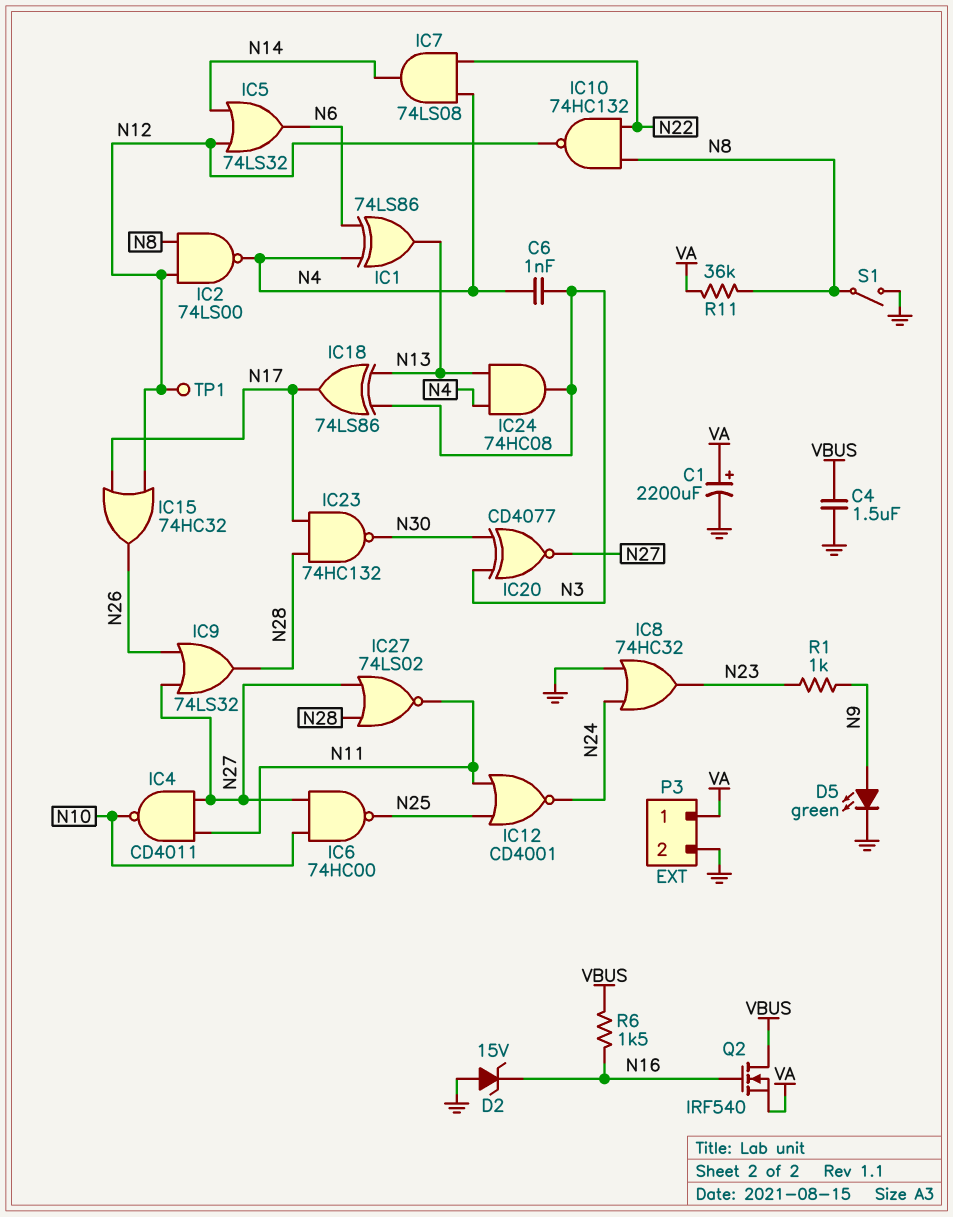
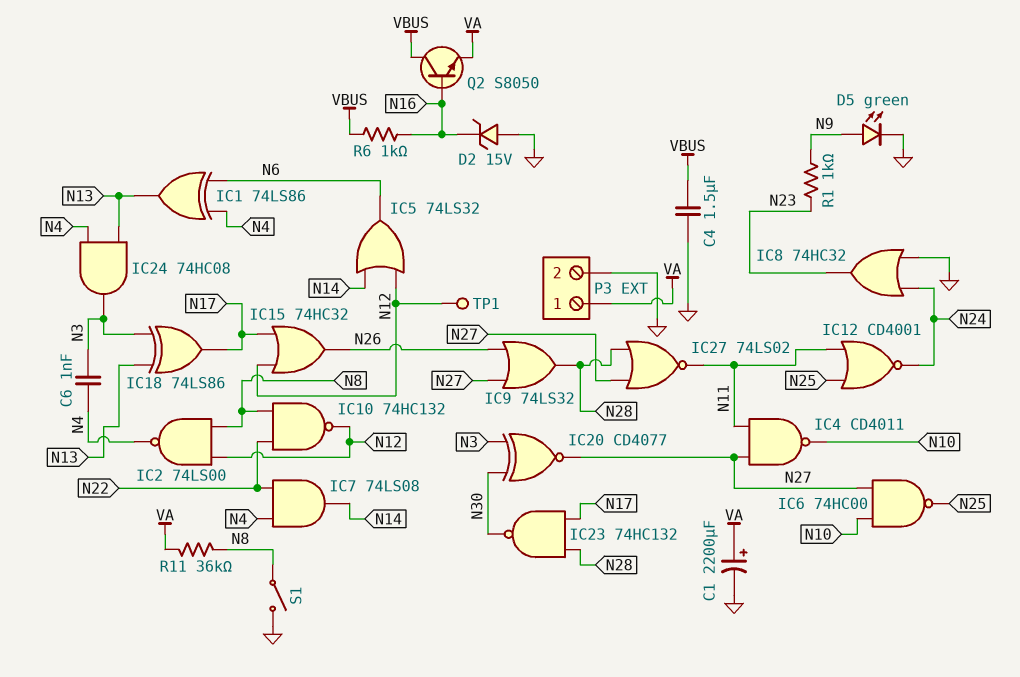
Q2: NMOS IRF540 (G N16, D VBUS, S VA) -> NPN S8050 (B N16, C VBUS, E VA)
R6: 1.5k (N16, VBUS) -> 1k (N16, VBUS)

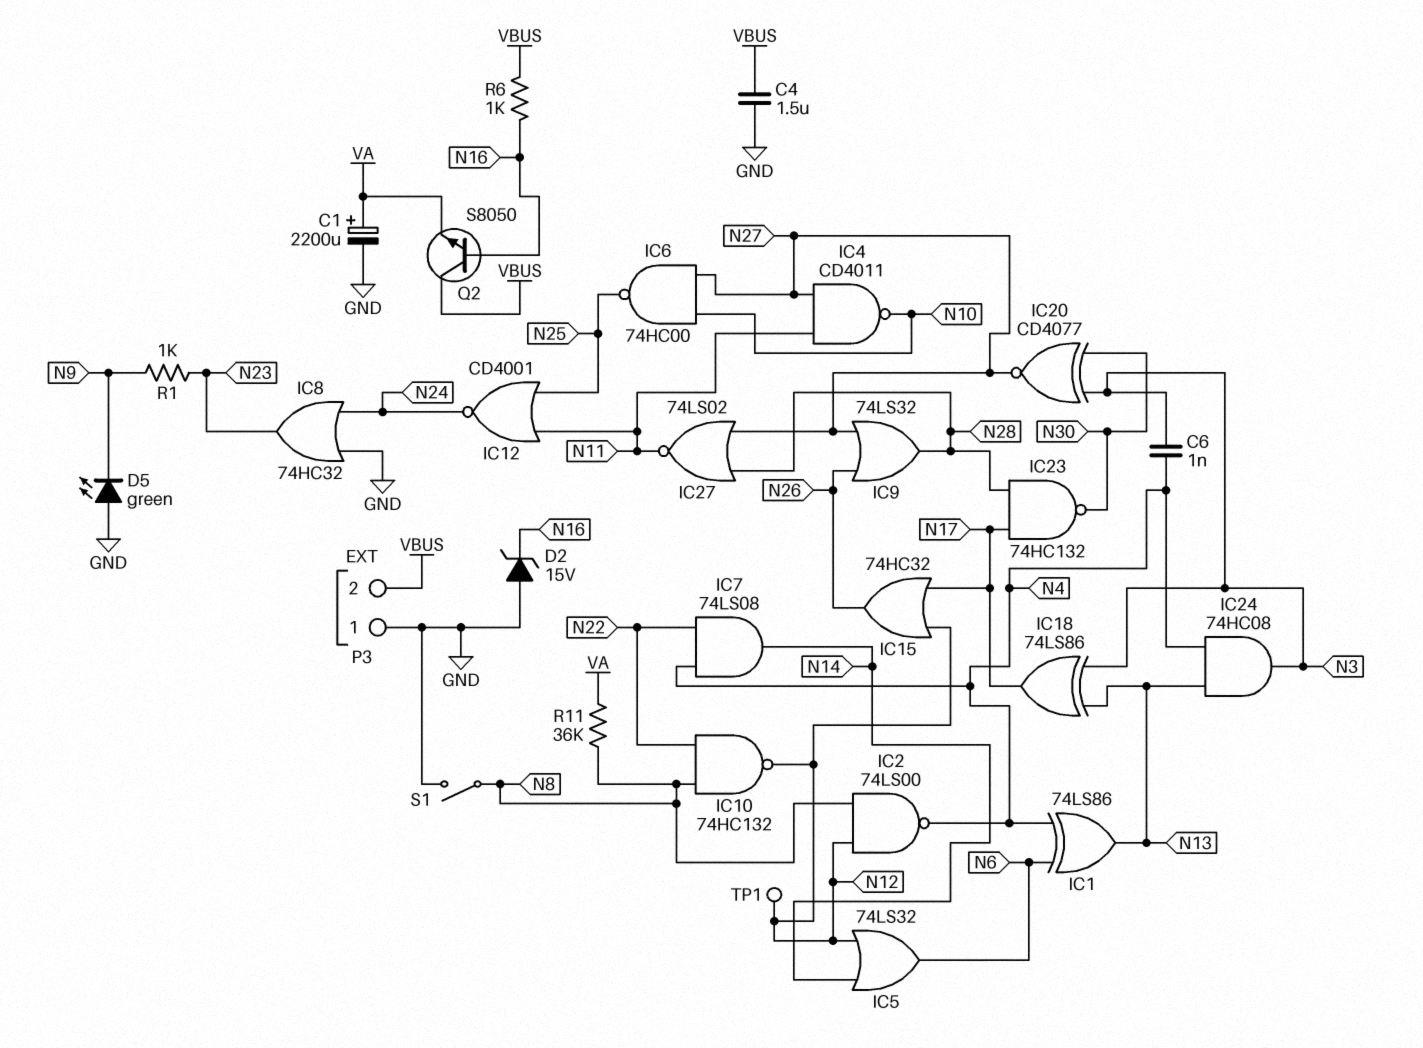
D5: LED green (A N9, K GND) -> LED green (A GND, K N9)
P3 pin 1: VA -> GND
P3 pin 2: GND -> VBUS

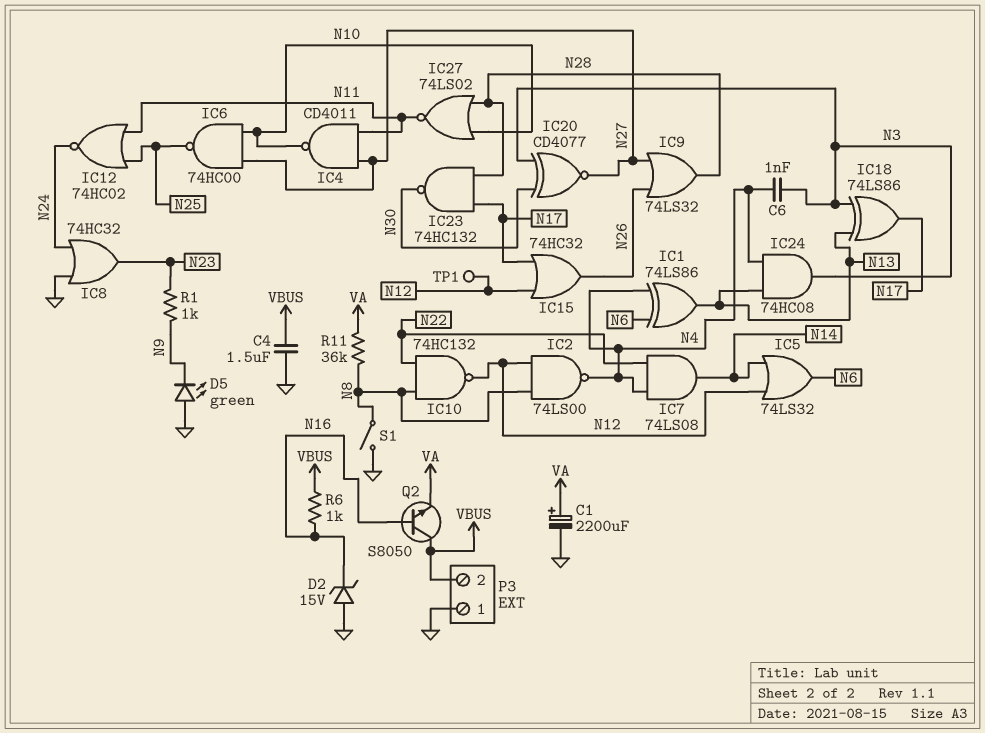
IC12: NOR CD4001 (in N11, in N25, out N24) -> NOR 74HC02 (in N11, in N25, out N24)
IC27: NOR 74LS02 (in N27, in N28, out N11) -> NOR 74LS02 (in N10, in N28, out N11)

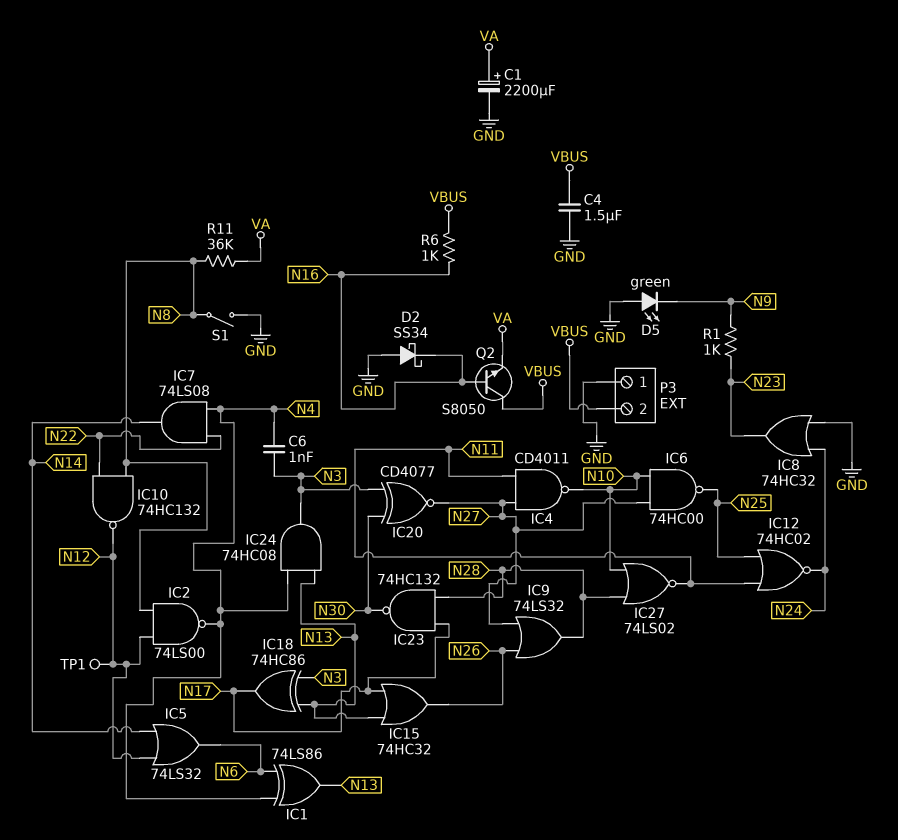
D2: zener 15V (A GND, K N16) -> schottky SS34 (A GND, K N16)
IC15: OR 74HC32 (in N12, in N17, out N26) -> OR 74HC32 (in N13, in N17, out N26)
IC18: XOR 74LS86 (in N3, in N13, out N17) -> XOR 74HC86 (in N3, in N13, out N17)

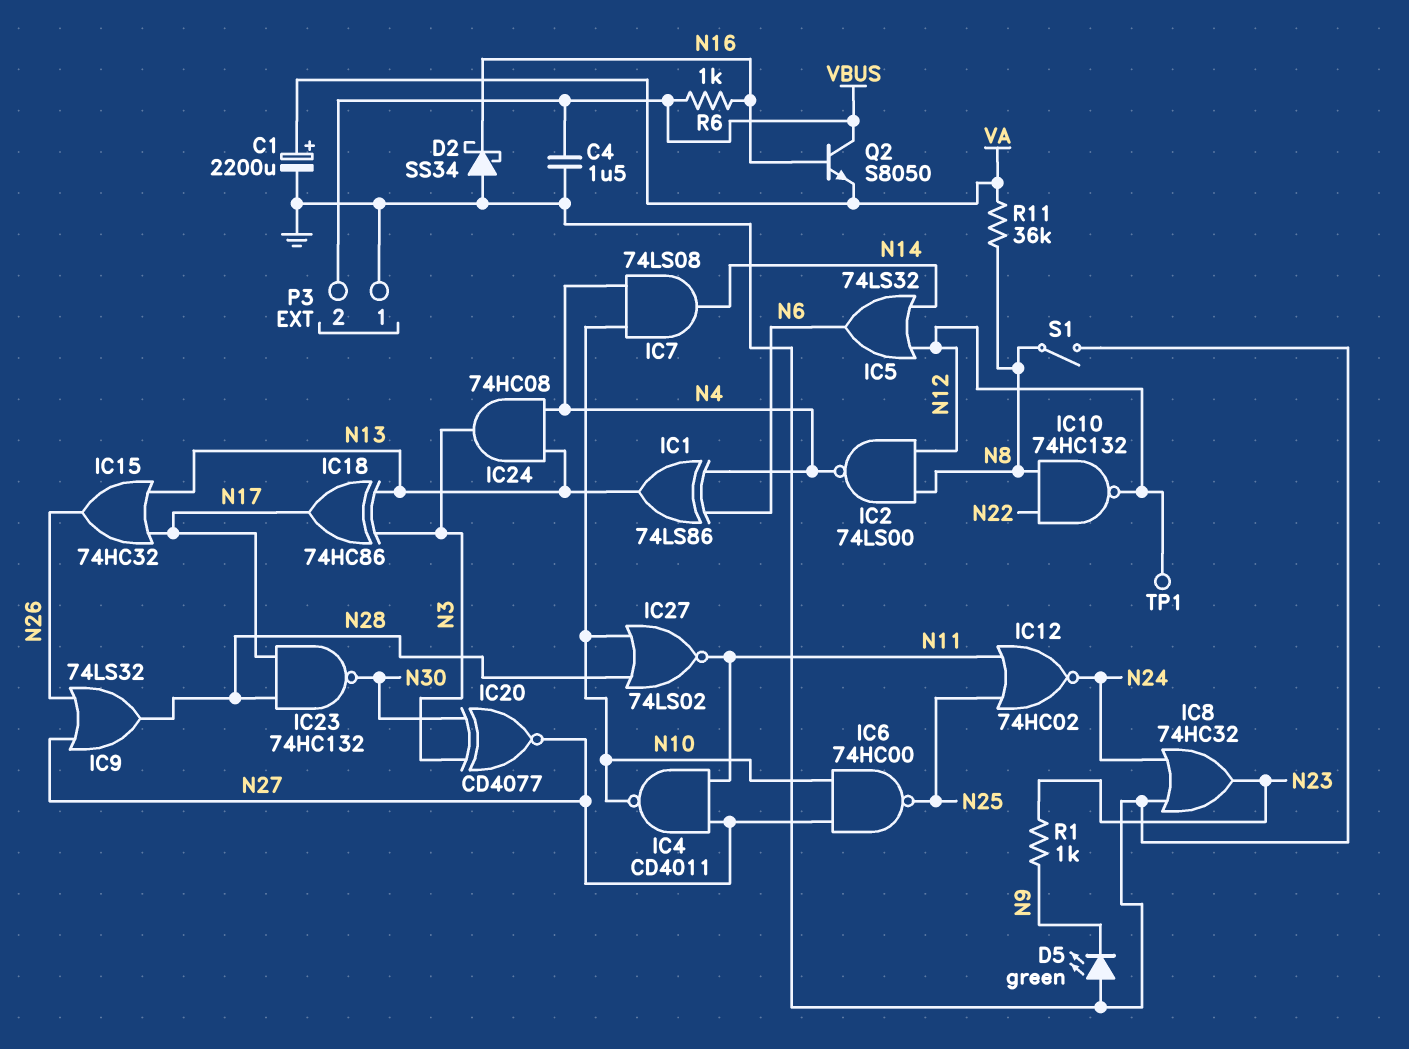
C6: 1nF (N3, N4) -> none
IC7: AND 74LS08 (in N4, in N22, out N14) -> AND 74LS08 (in N4, in N10, out N14)

